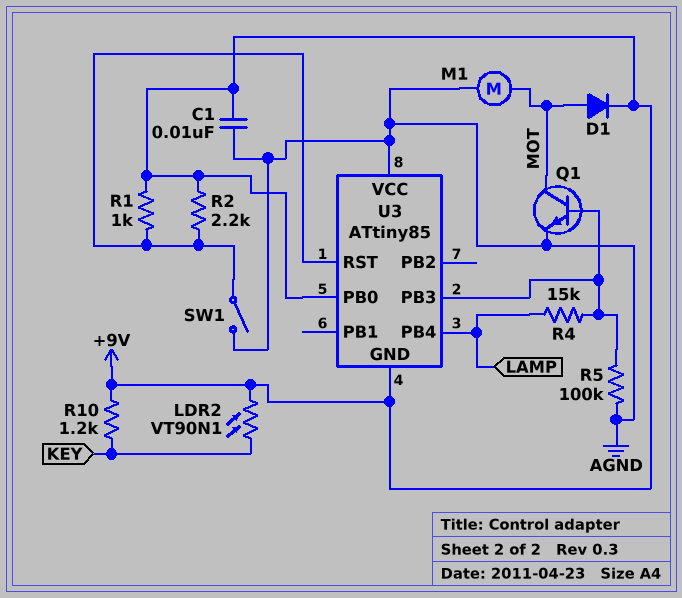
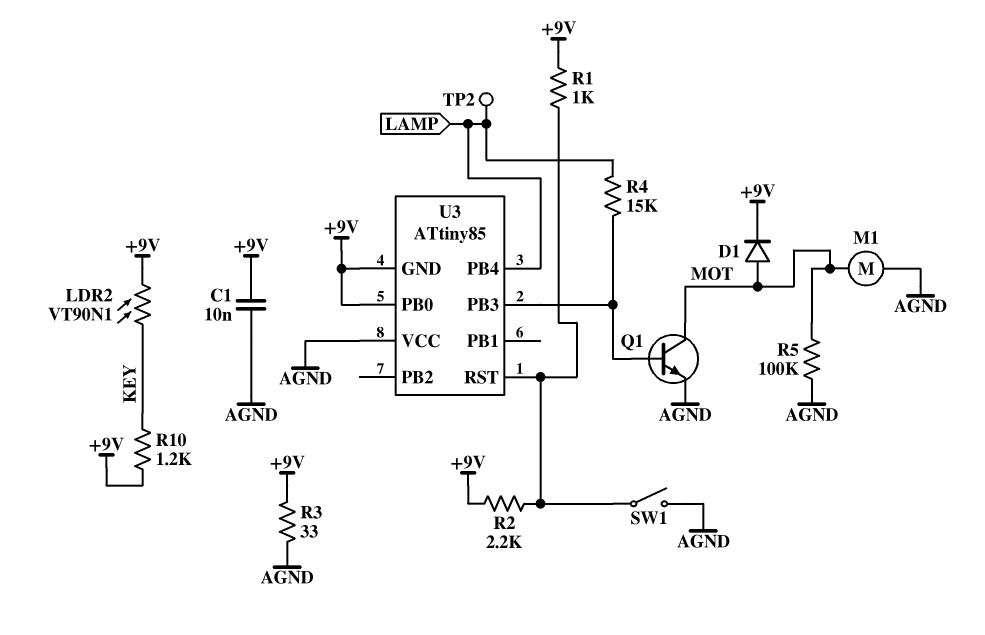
R3: none -> 33 (+9V, AGND)
R5: 100k (AGND, U3/PB3) -> 100k (AGND, MOT)
TP2: none -> test point (LAMP)

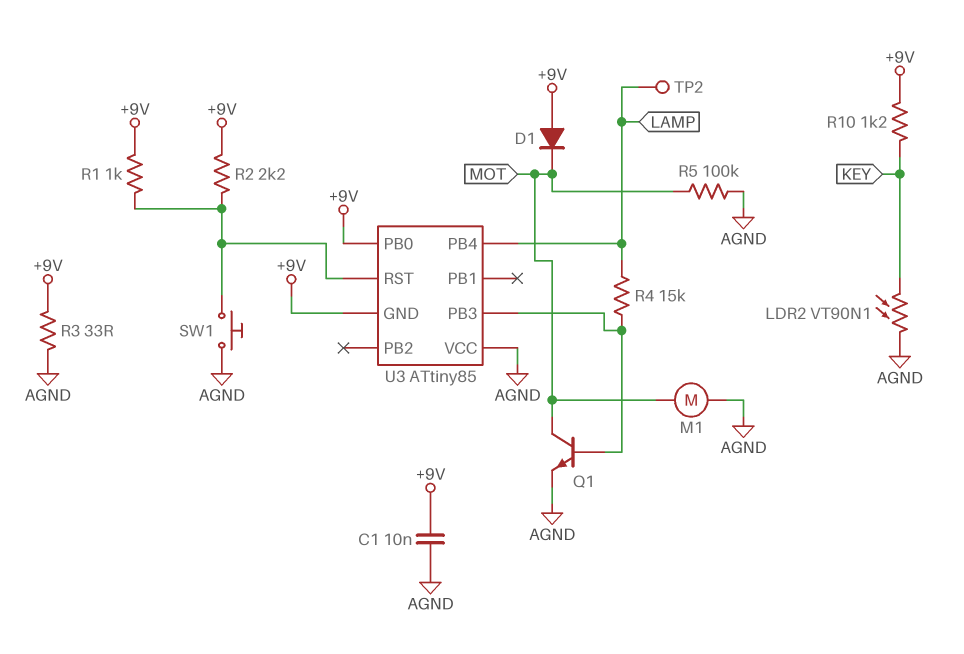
D1: diode (A MOT, K +9V) -> diode (A +9V, K MOT)
LDR2: VT90N1 (+9V, KEY) -> VT90N1 (AGND, KEY)
SW1: switch (AGND, U3/RST) -> button (AGND, U3/RST)

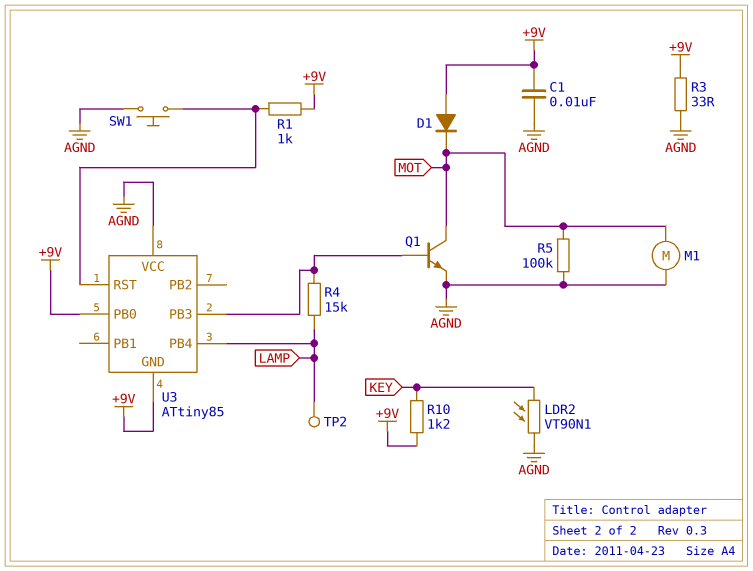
R2: 2.2k (+9V, U3/RST) -> none

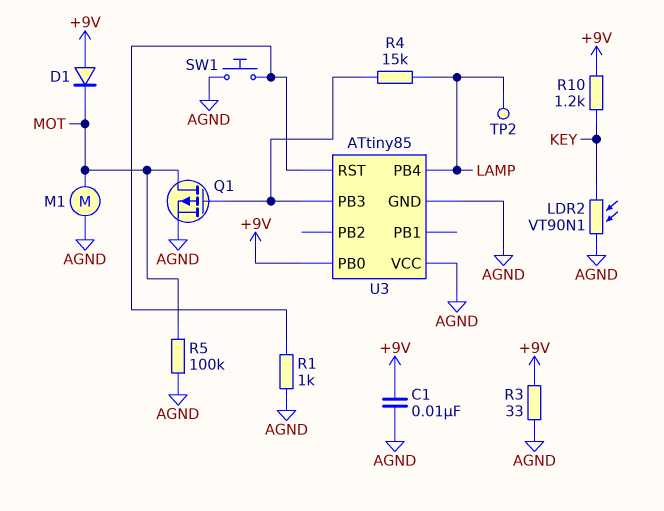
Q1: NPN (B U3/PB3, C MOT, E AGND) -> PMOS (G U3/PB3, D MOT, S AGND)
R1: 1k (+9V, U3/RST) -> 1k (AGND, U3/RST)
U3 pin GND: +9V -> AGND

